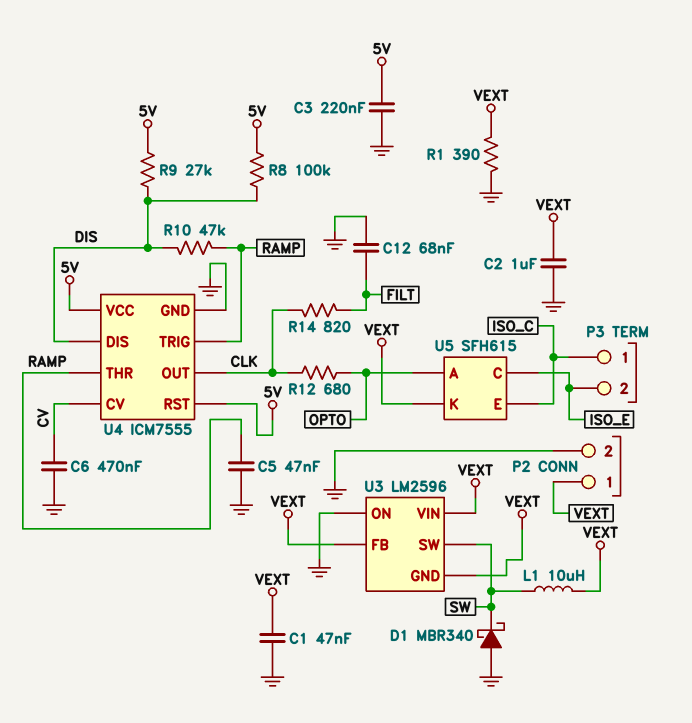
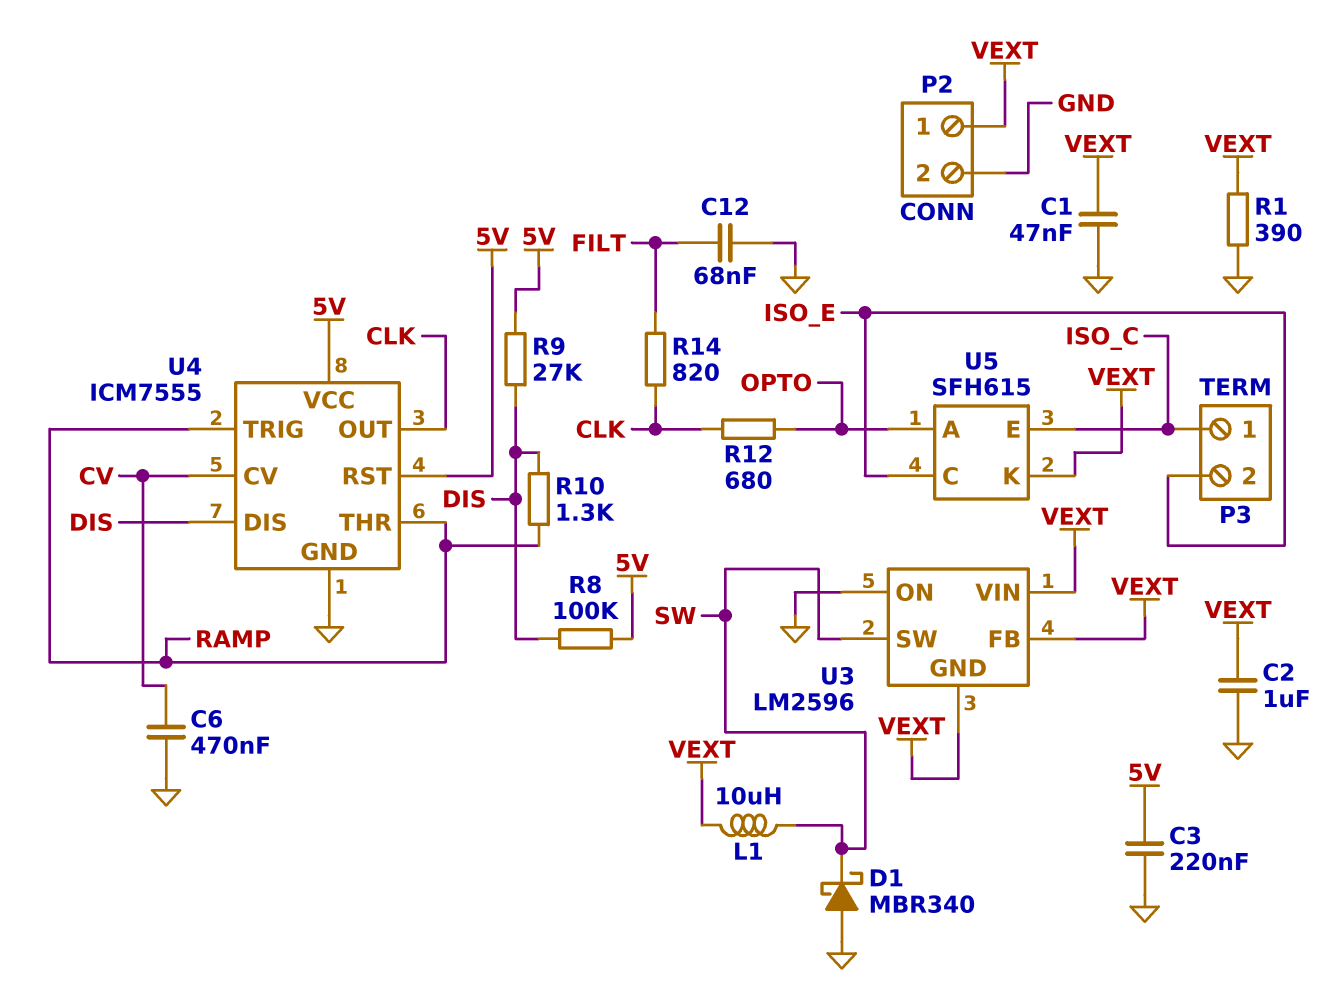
C5: 47nF (GND, RAMP) -> none
R10: 47k (DIS, RAMP) -> 1.3k (DIS, RAMP)

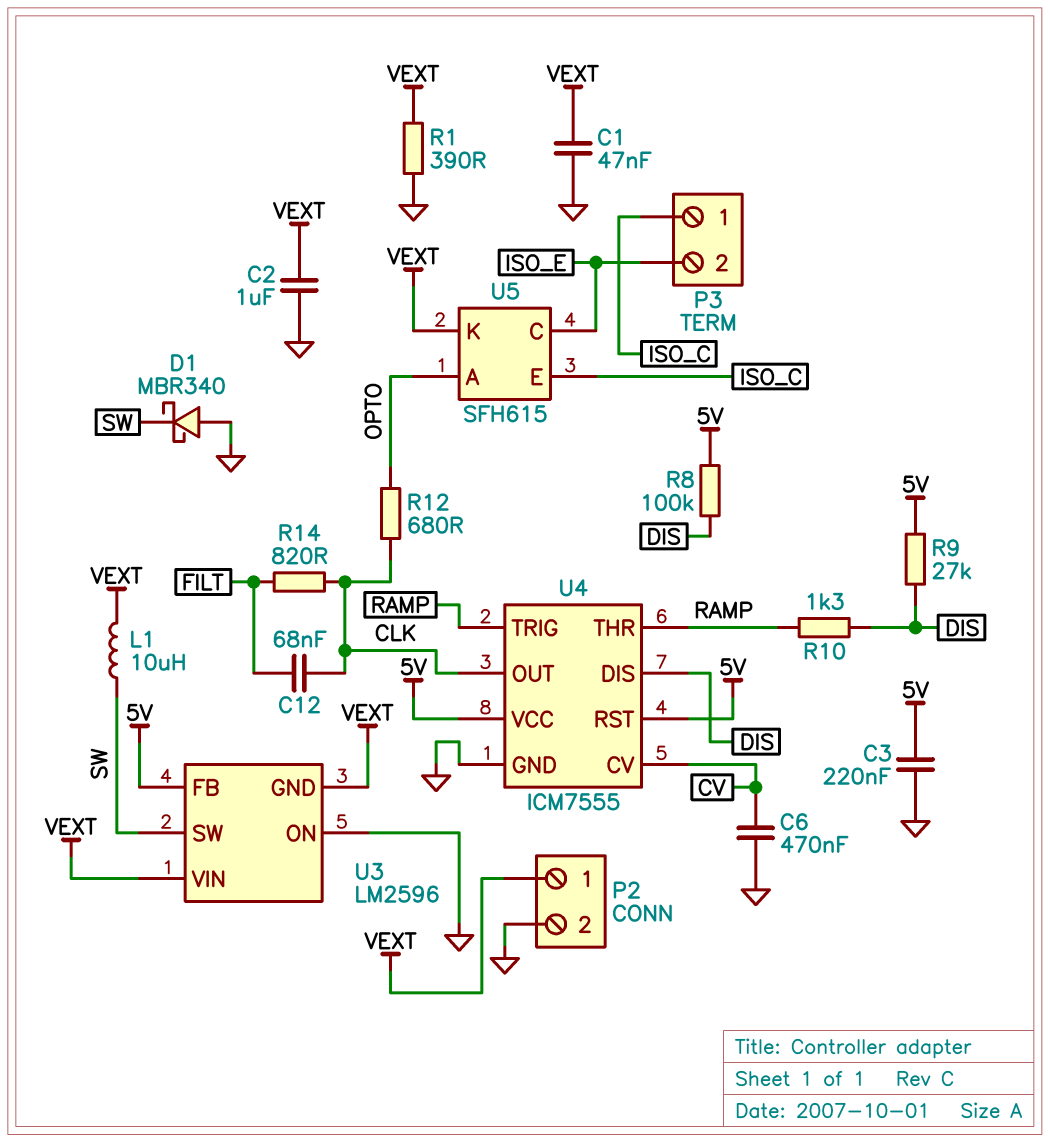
C12: 68nF (FILT, GND) -> 68nF (CLK, FILT)
U3 pin FB: VEXT -> 5V

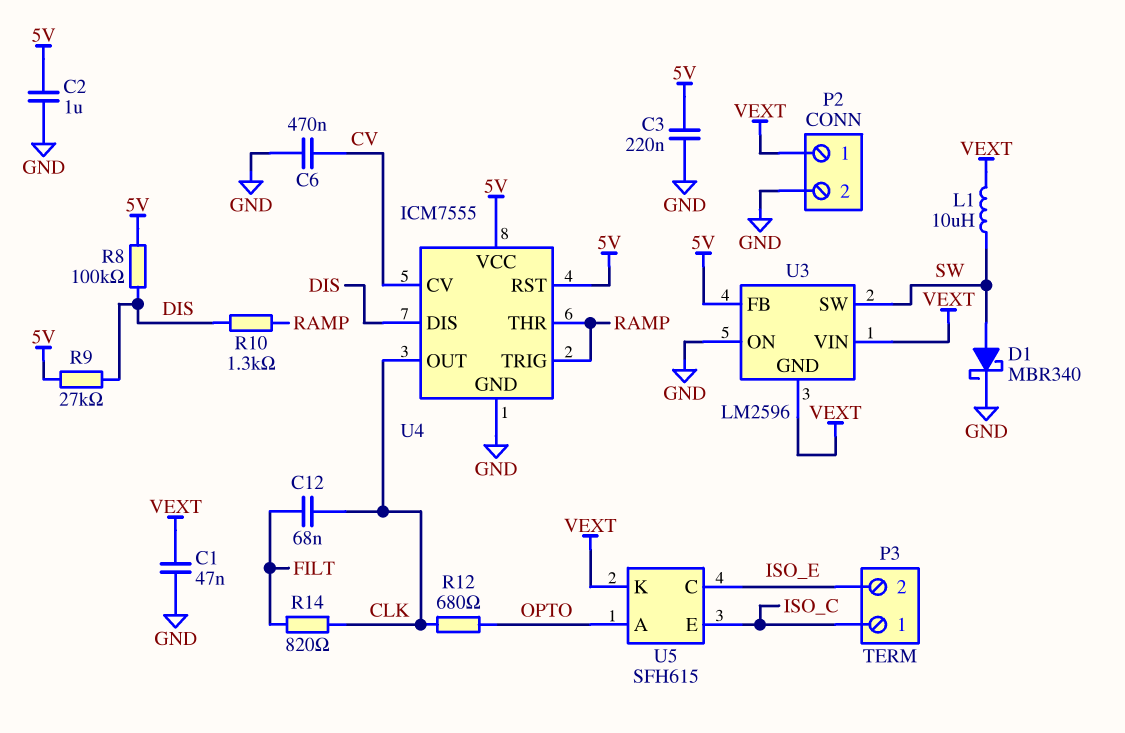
C2: 1uF (GND, VEXT) -> 1uF (5V, GND)
D1: schottky MBR340 (A GND, K SW) -> schottky MBR340 (A SW, K GND)
R1: 390 (GND, VEXT) -> none

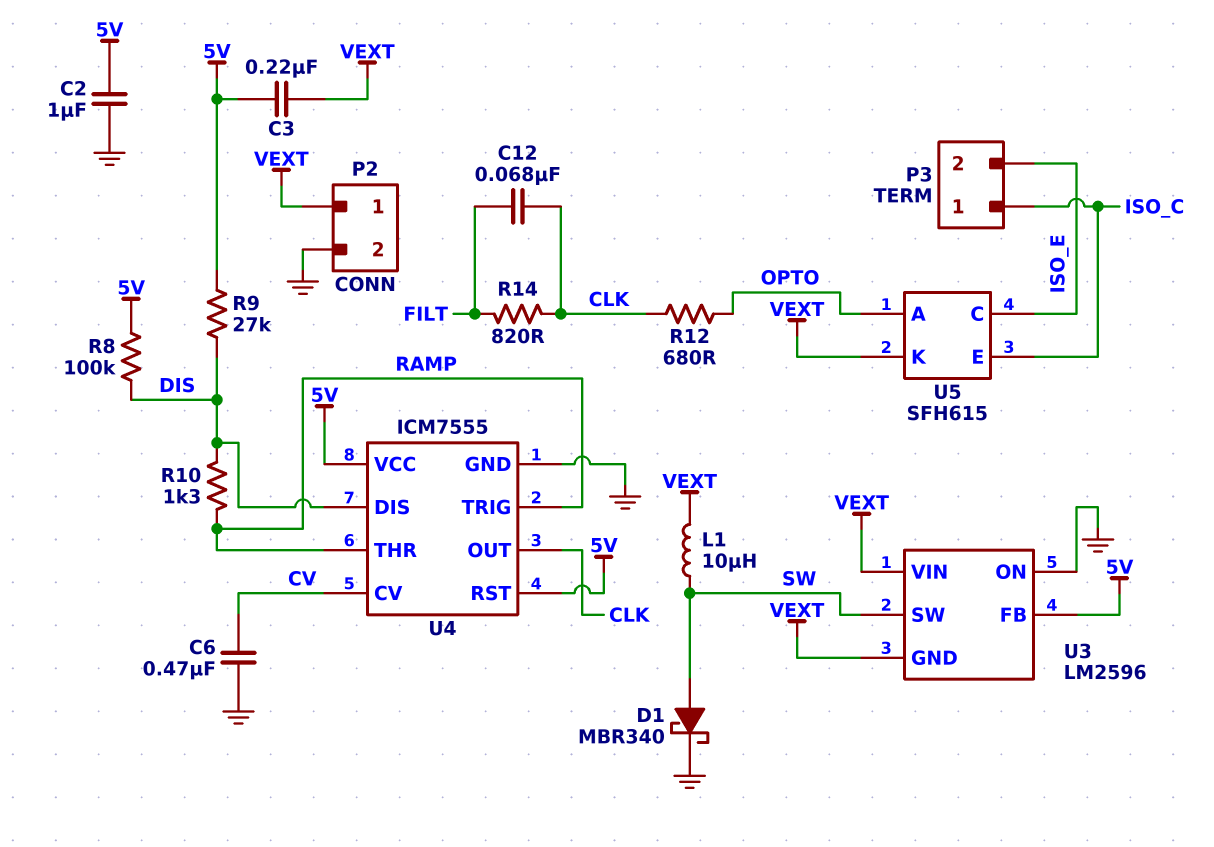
C1: 47nF (GND, VEXT) -> none
C3: 220nF (5V, GND) -> 220nF (5V, VEXT)

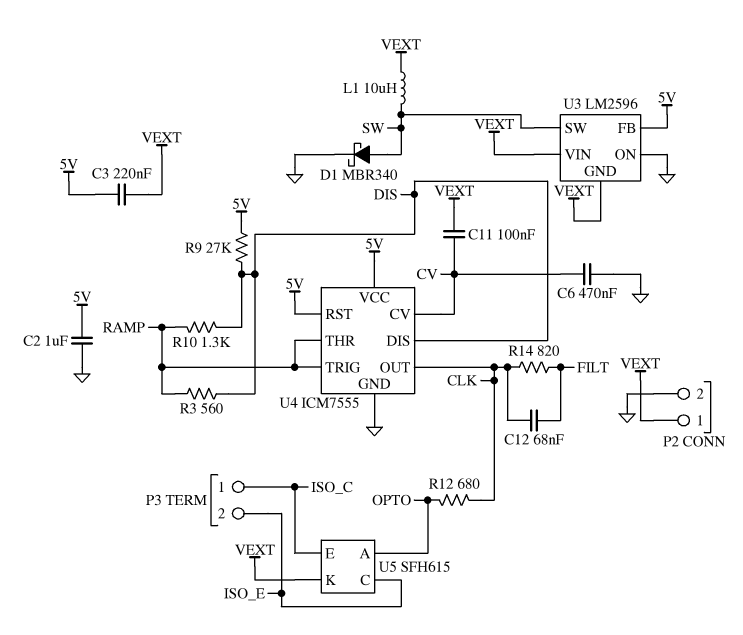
C11: none -> 100nF (CV, VEXT)
R3: none -> 560 (DIS, RAMP)
R8: 100k (5V, DIS) -> none

